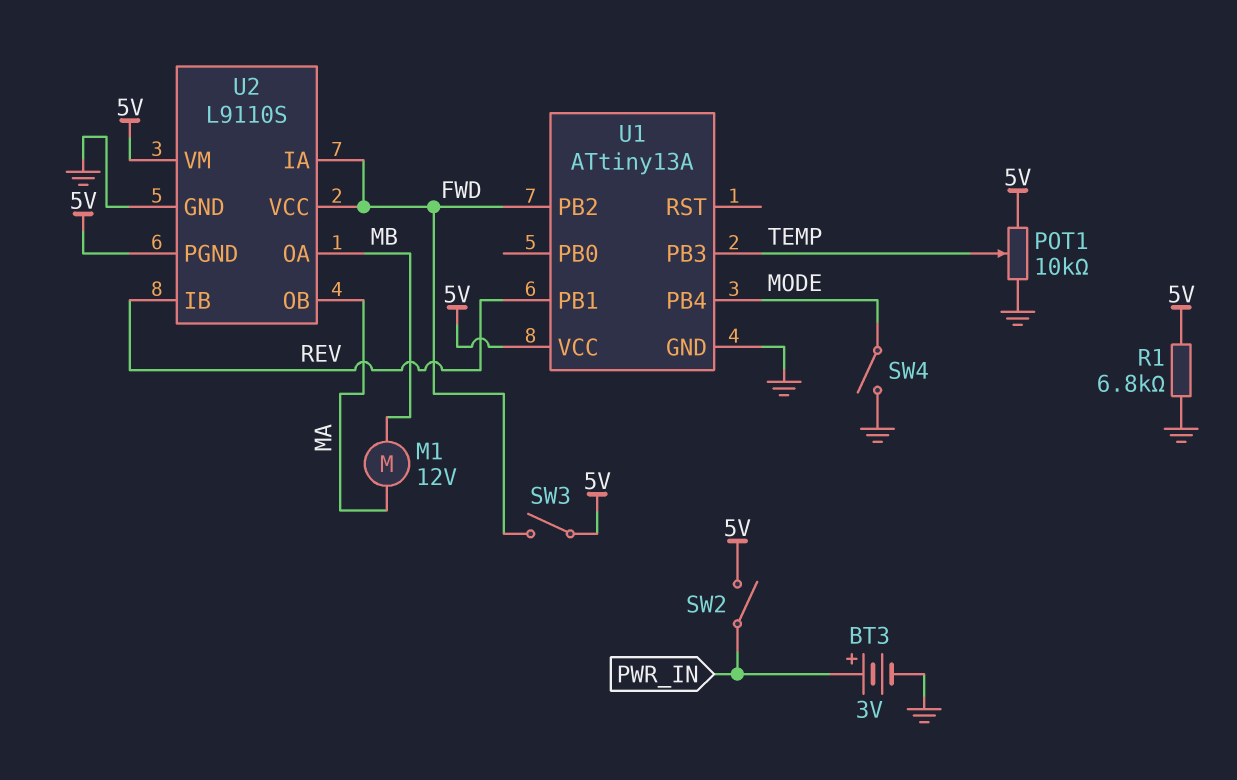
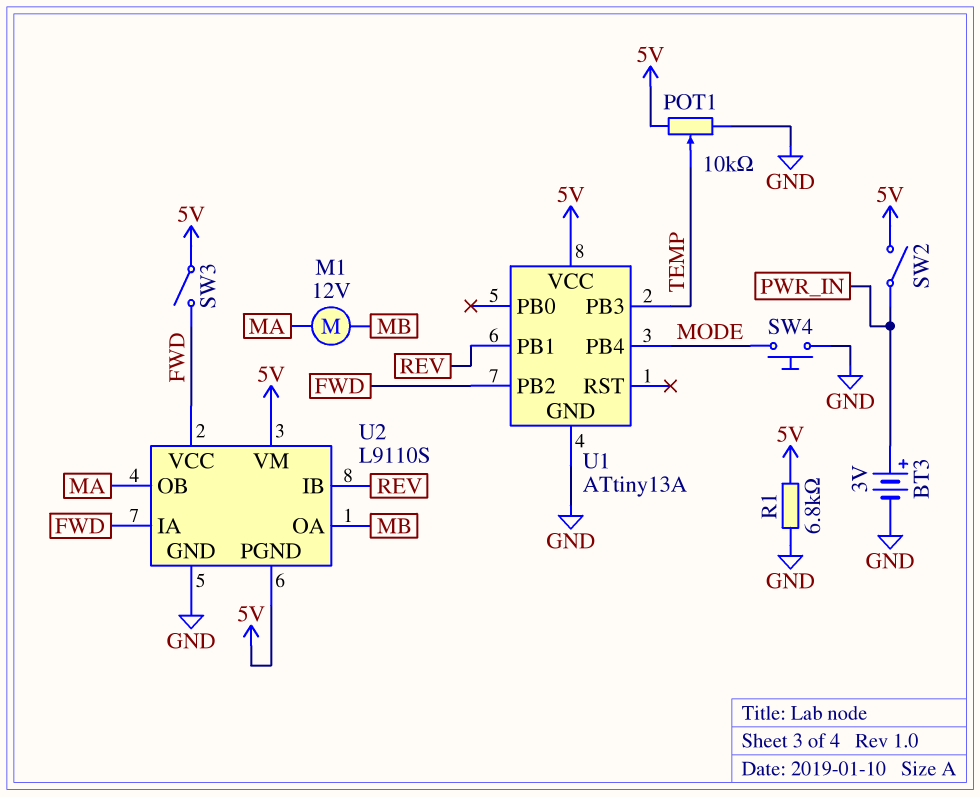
SW4: switch (GND, MODE) -> button (GND, MODE)

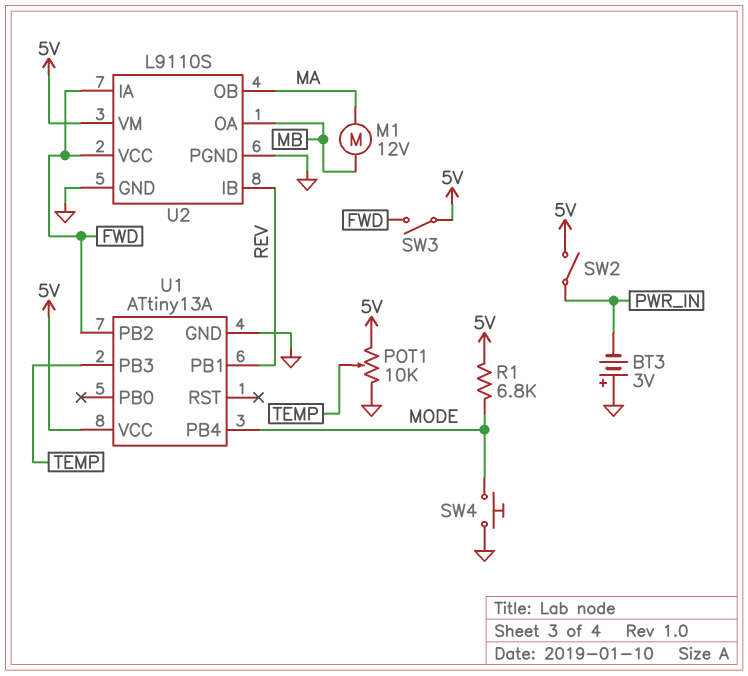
BT3: 3V (plus PWR_IN, minus GND) -> 3V (plus GND, minus PWR_IN)
R1: 6.8k (5V, GND) -> 6.8k (5V, MODE)
U2 pin PGND: 5V -> GND

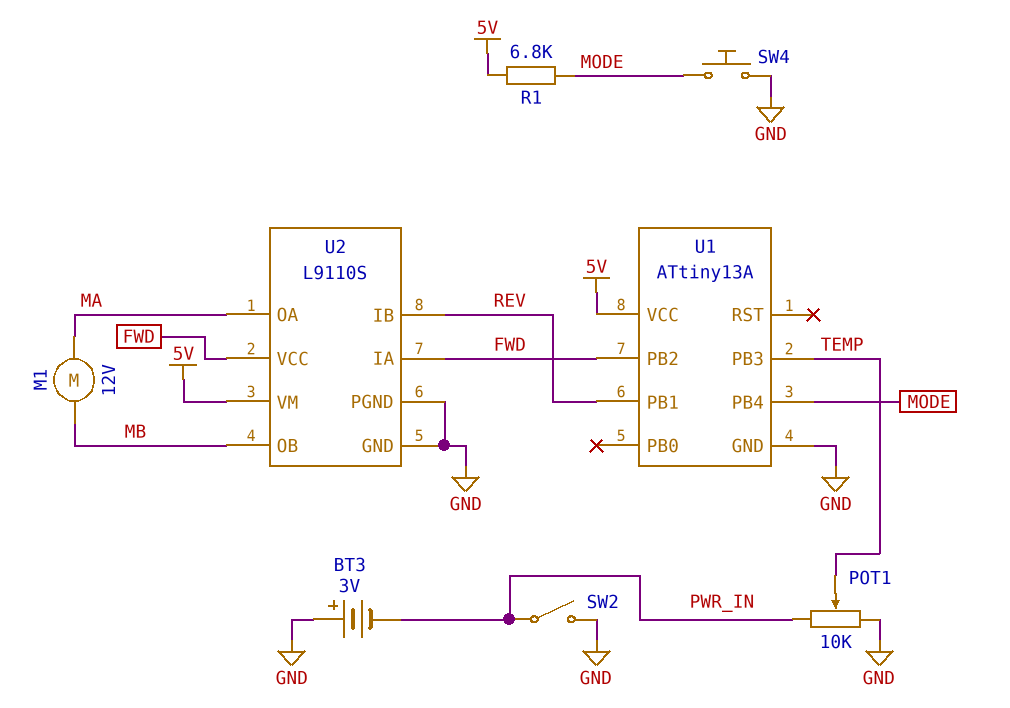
POT1: 10k (5V, GND, wiper TEMP) -> 10k (GND, PWR_IN, wiper TEMP)
SW2: switch (5V, PWR_IN) -> switch (GND, PWR_IN)
SW3: switch (5V, FWD) -> none
U2 pin OA: MB -> MA
U2 pin OB: MA -> MB

